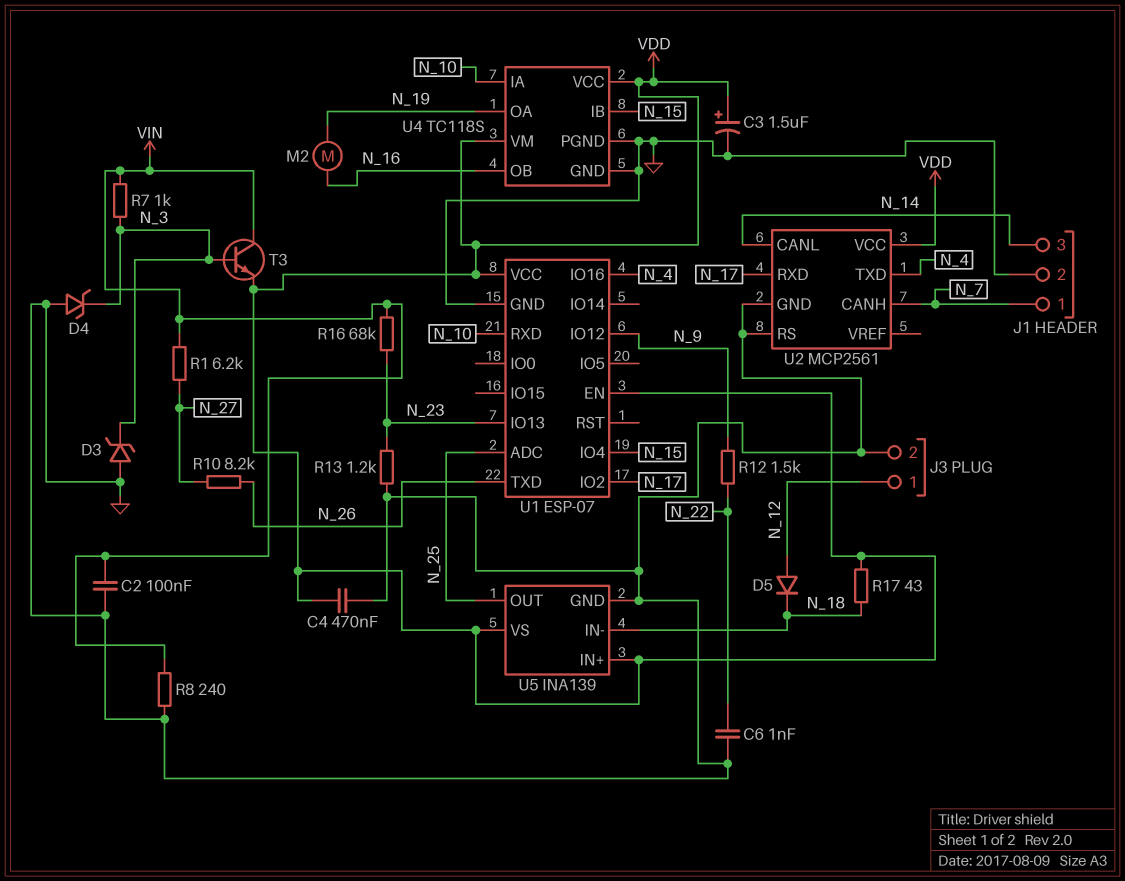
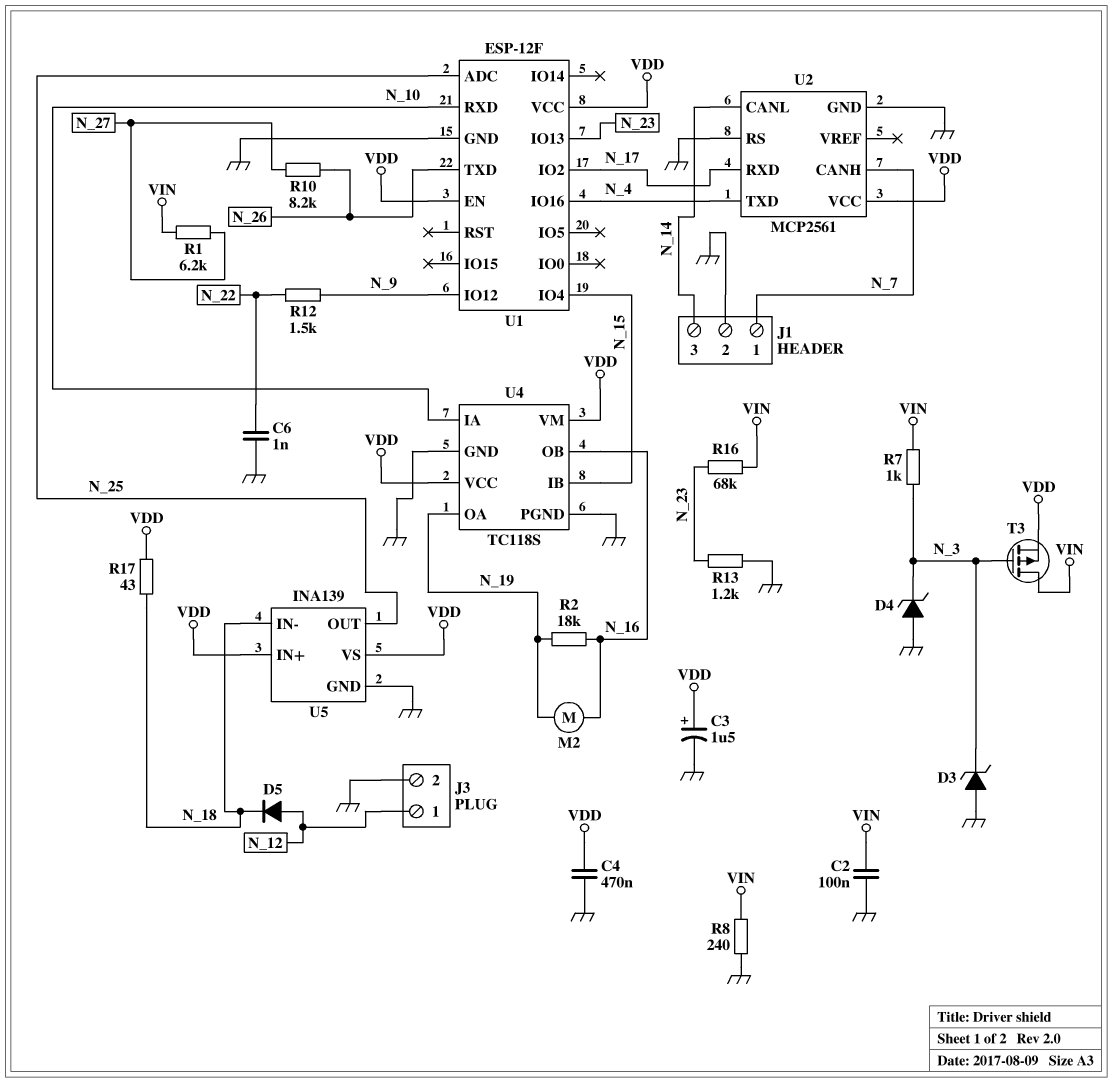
R2: none -> 18k (N_16, N_19)
T3: NPN (B N_3, C VIN, E VDD) -> PMOS (G N_3, D VIN, S VDD)
U1: ESP-07 -> ESP-12F

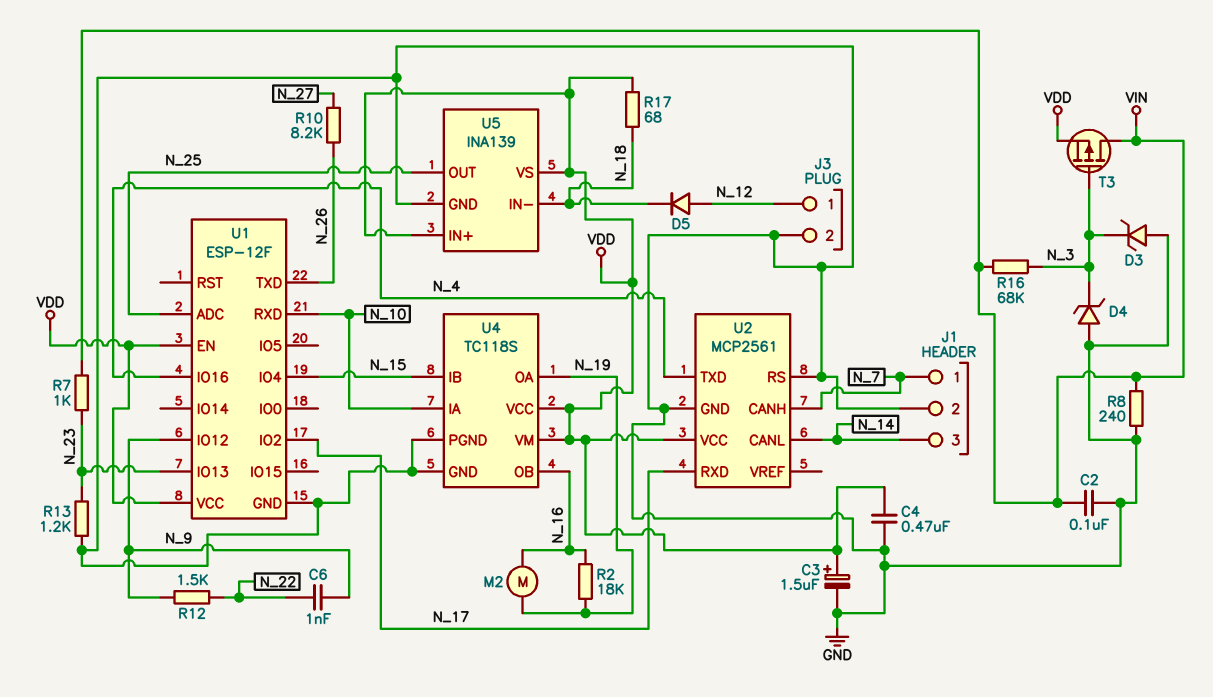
C6: 1nF (GND, N_22) -> 1nF (N_9, N_22)
R1: 6.2k (N_27, VIN) -> none
R7: 1k (N_3, VIN) -> 1k (N_23, VIN)
R16: 68k (N_23, VIN) -> 68k (N_3, VIN)
R17: 43 (N_18, VDD) -> 68 (N_18, VDD)

